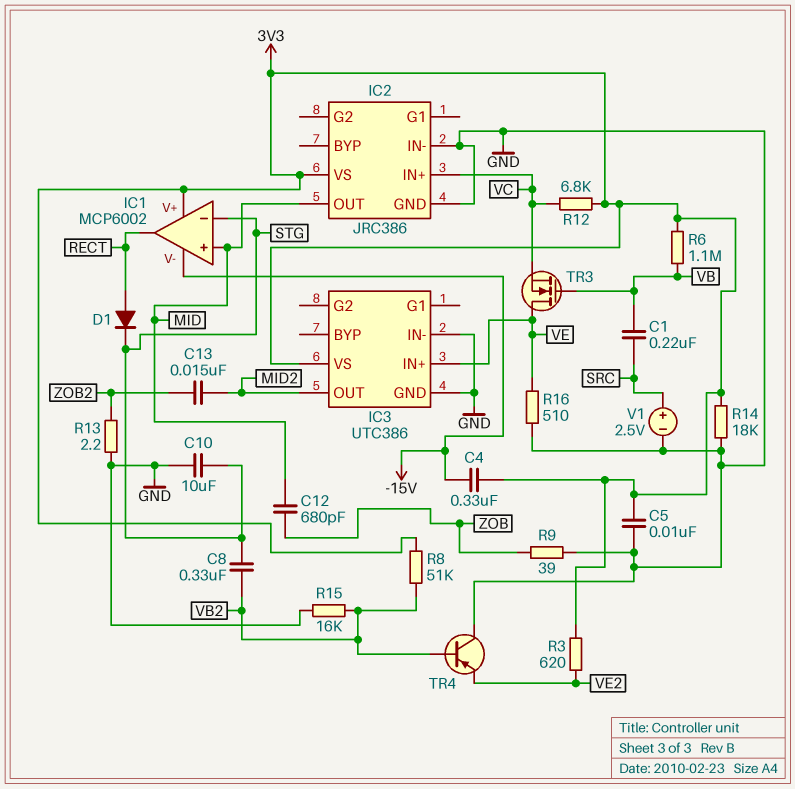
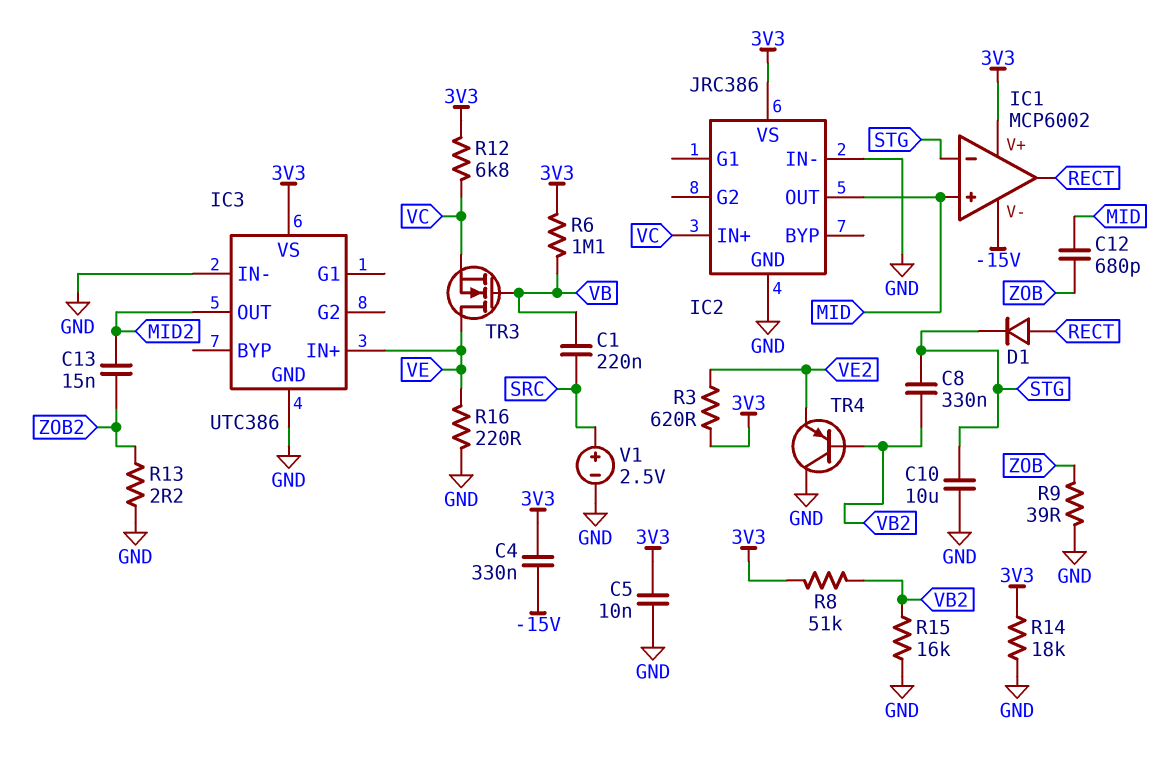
R16: 510 (GND, VE) -> 220 (GND, VE)

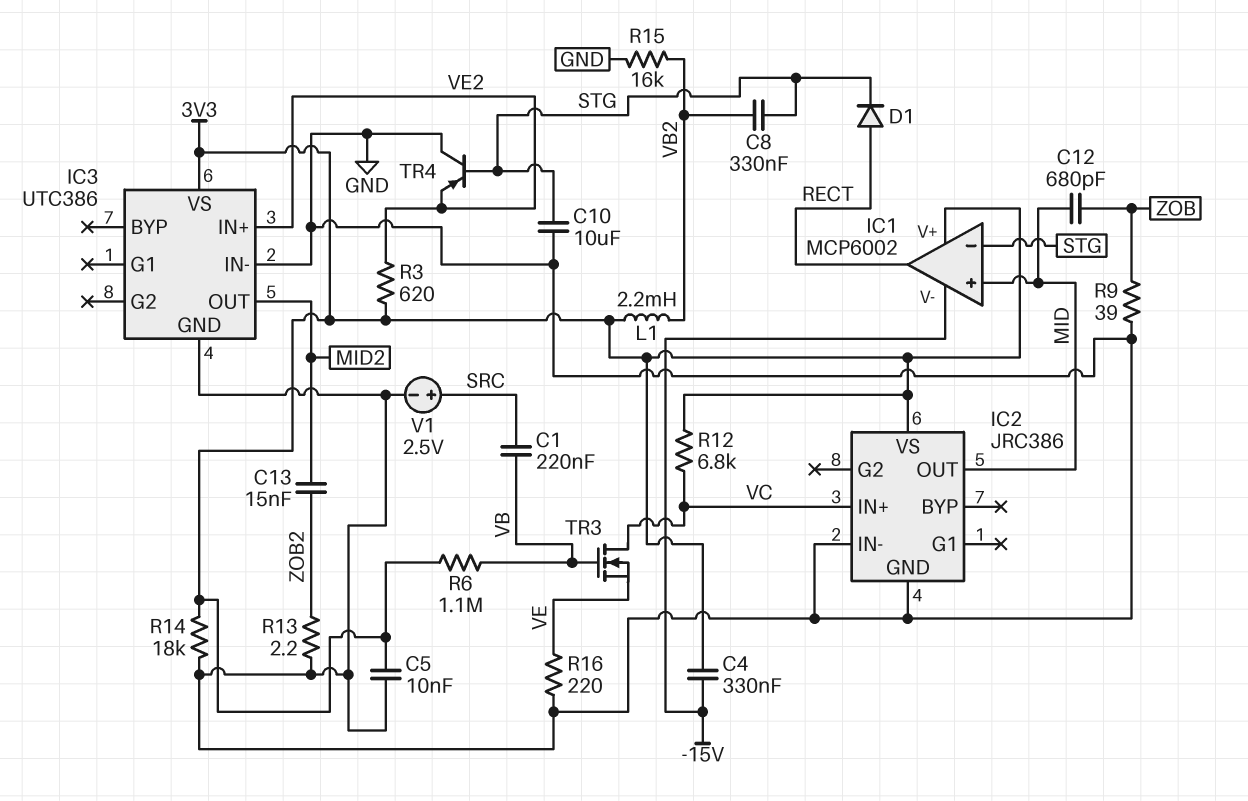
IC3 pin IN+: VE -> VE2
L1: none -> 2.2mH (3V3, VB2)
R8: 51k (3V3, VB2) -> none
TR3: NMOS (G VB, D VE, S VC) -> NMOS (G VB, D VC, S VE)
TR4: PNP (B VB2, C GND, E VE2) -> PNP (B STG, C GND, E VE2)

